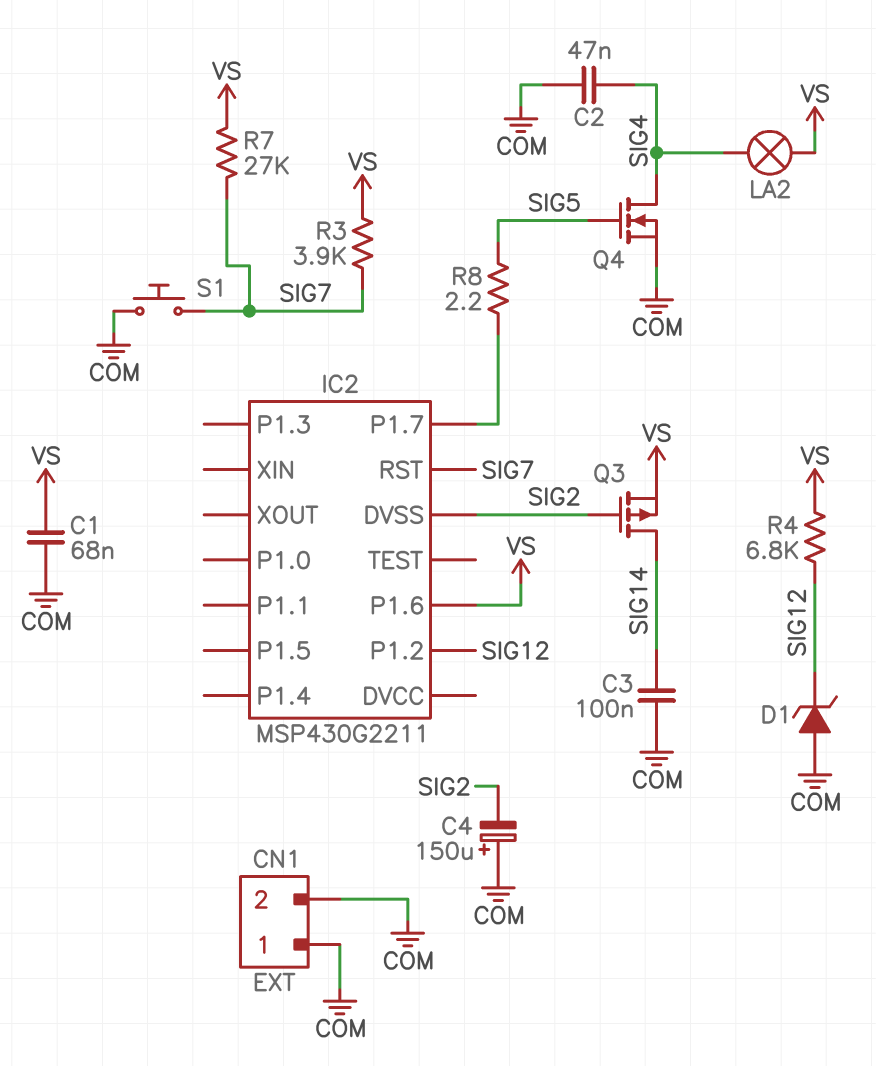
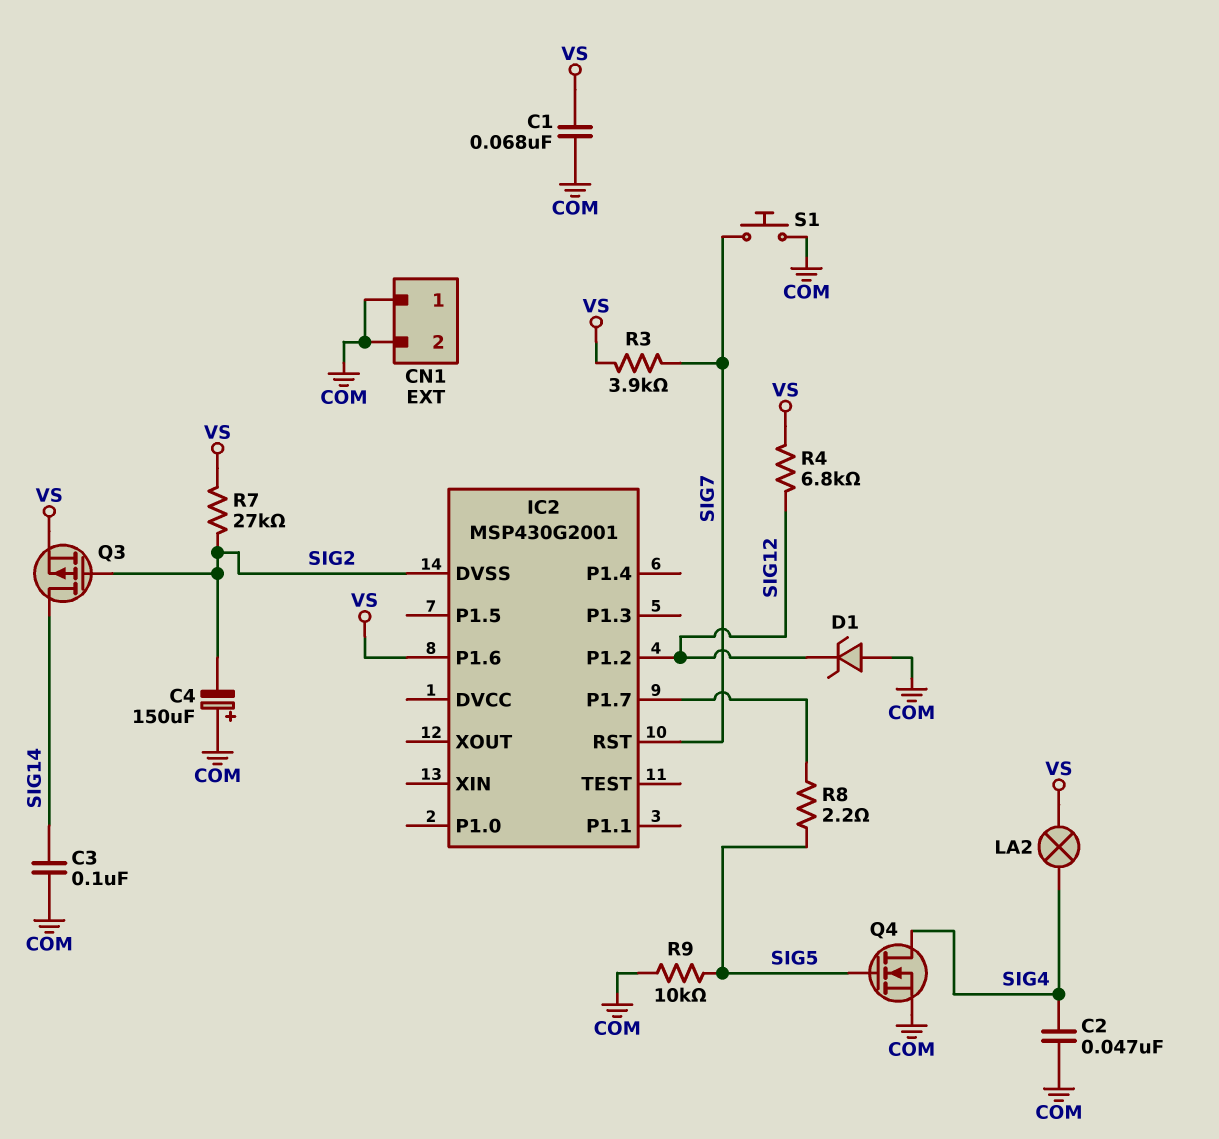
IC2: MSP430G2211 -> MSP430G2001
R7: 27k (SIG7, VS) -> 27k (SIG2, VS)
R9: none -> 10k (COM, SIG5)

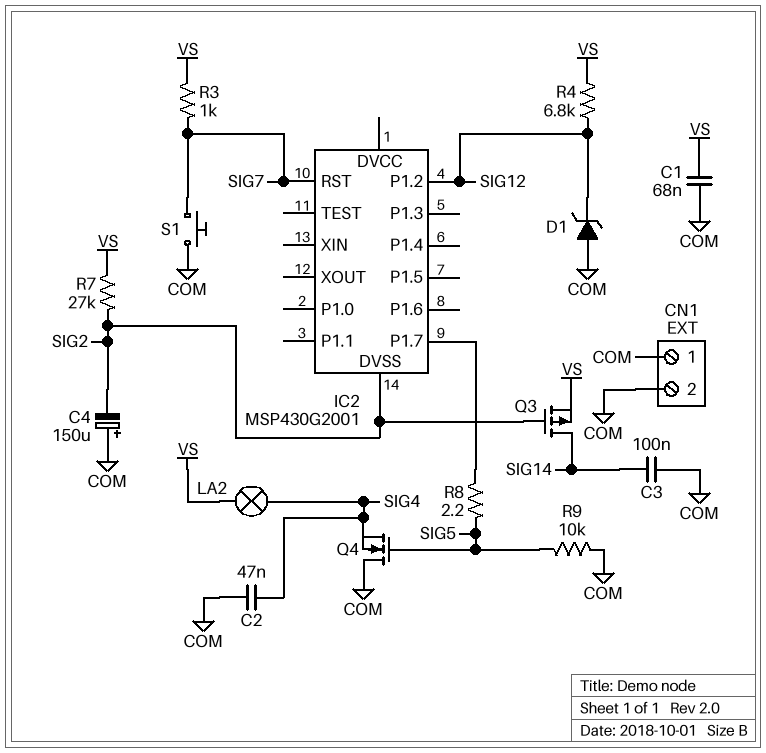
IC2 pin P1.6: VS -> none
Q4: NMOS (G SIG5, D SIG4, S COM) -> NMOS (G SIG5, D COM, S SIG4)
R3: 3.9k (SIG7, VS) -> 1k (SIG7, VS)

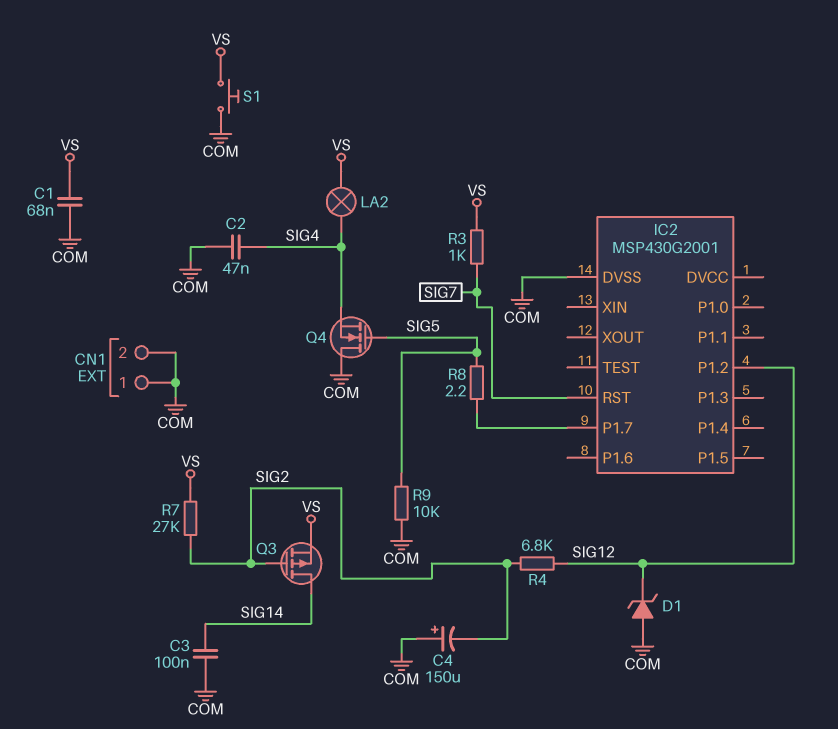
IC2 pin DVSS: SIG2 -> COM
R4: 6.8k (SIG12, VS) -> 6.8k (SIG2, SIG12)
S1: button (COM, SIG7) -> button (COM, VS)

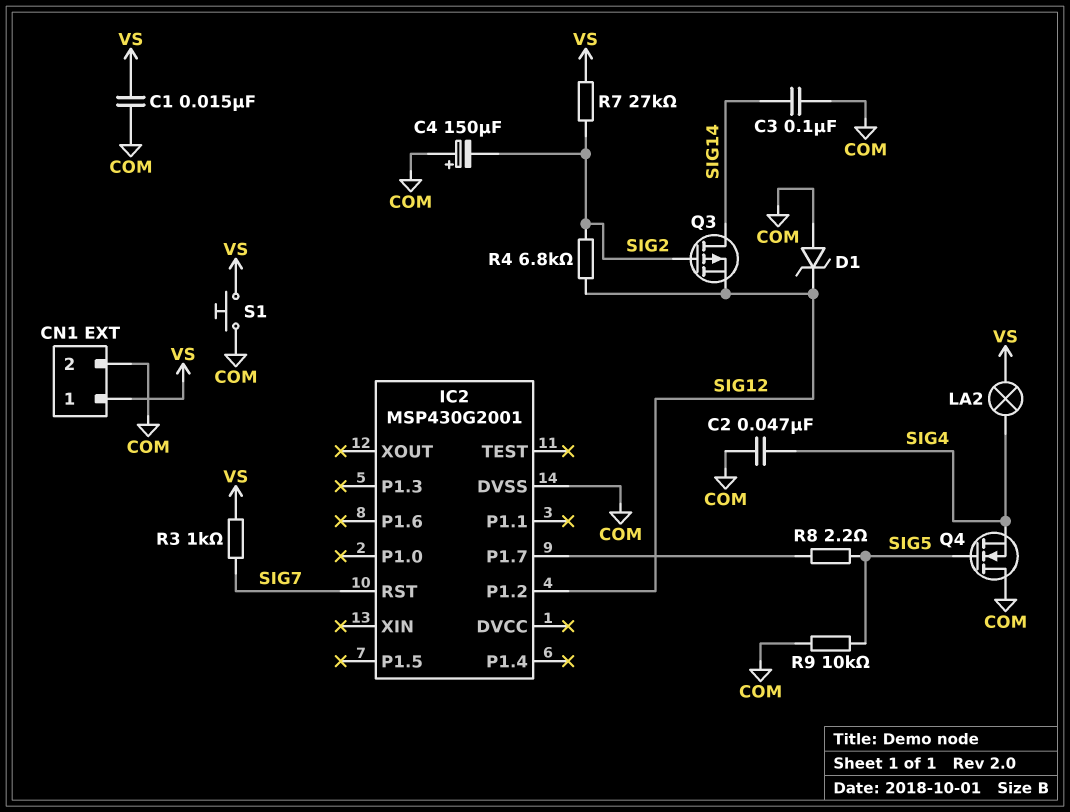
C1: 68nF (COM, VS) -> 15nF (COM, VS)
CN1 pin 1: COM -> VS
Q3: PMOS (G SIG2, D SIG14, S VS) -> PMOS (G SIG2, D SIG14, S SIG12)

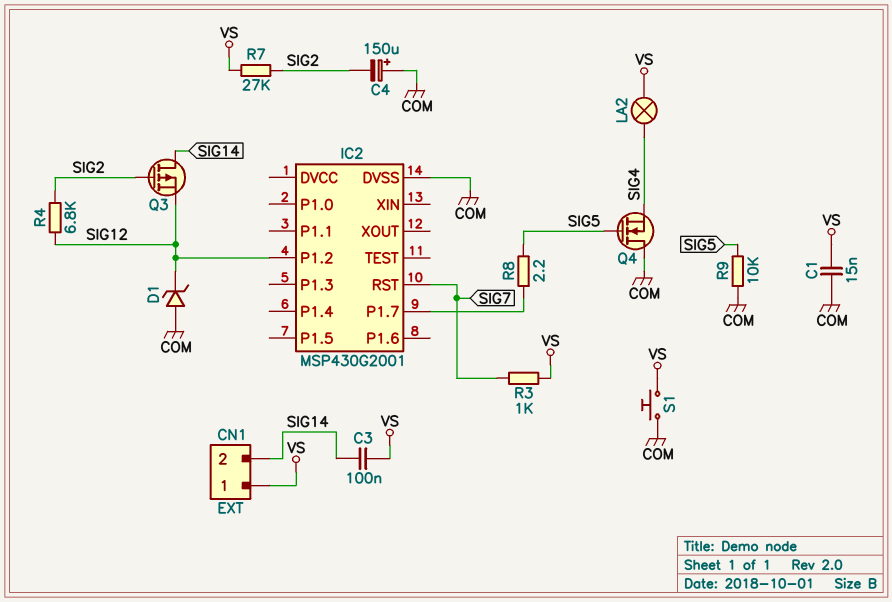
C2: 47nF (COM, SIG4) -> none
C3: 100nF (COM, SIG14) -> 100nF (SIG14, VS)
CN1 pin 2: COM -> SIG14

